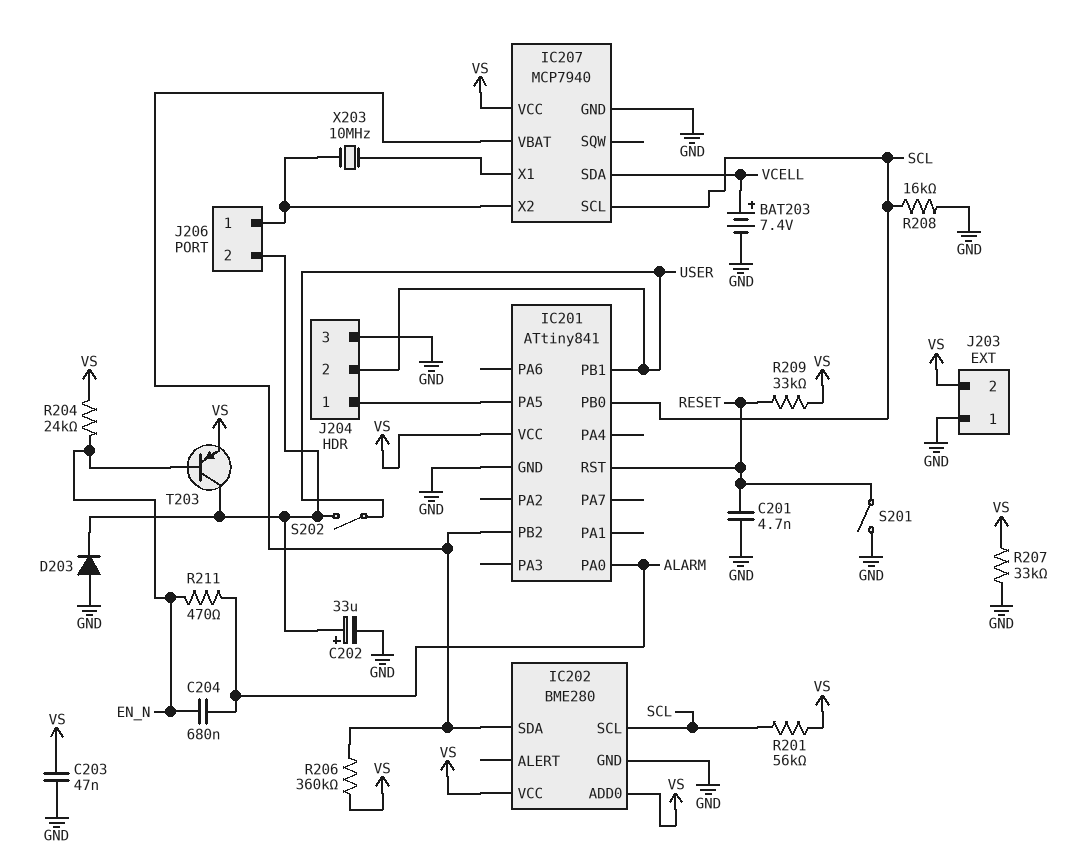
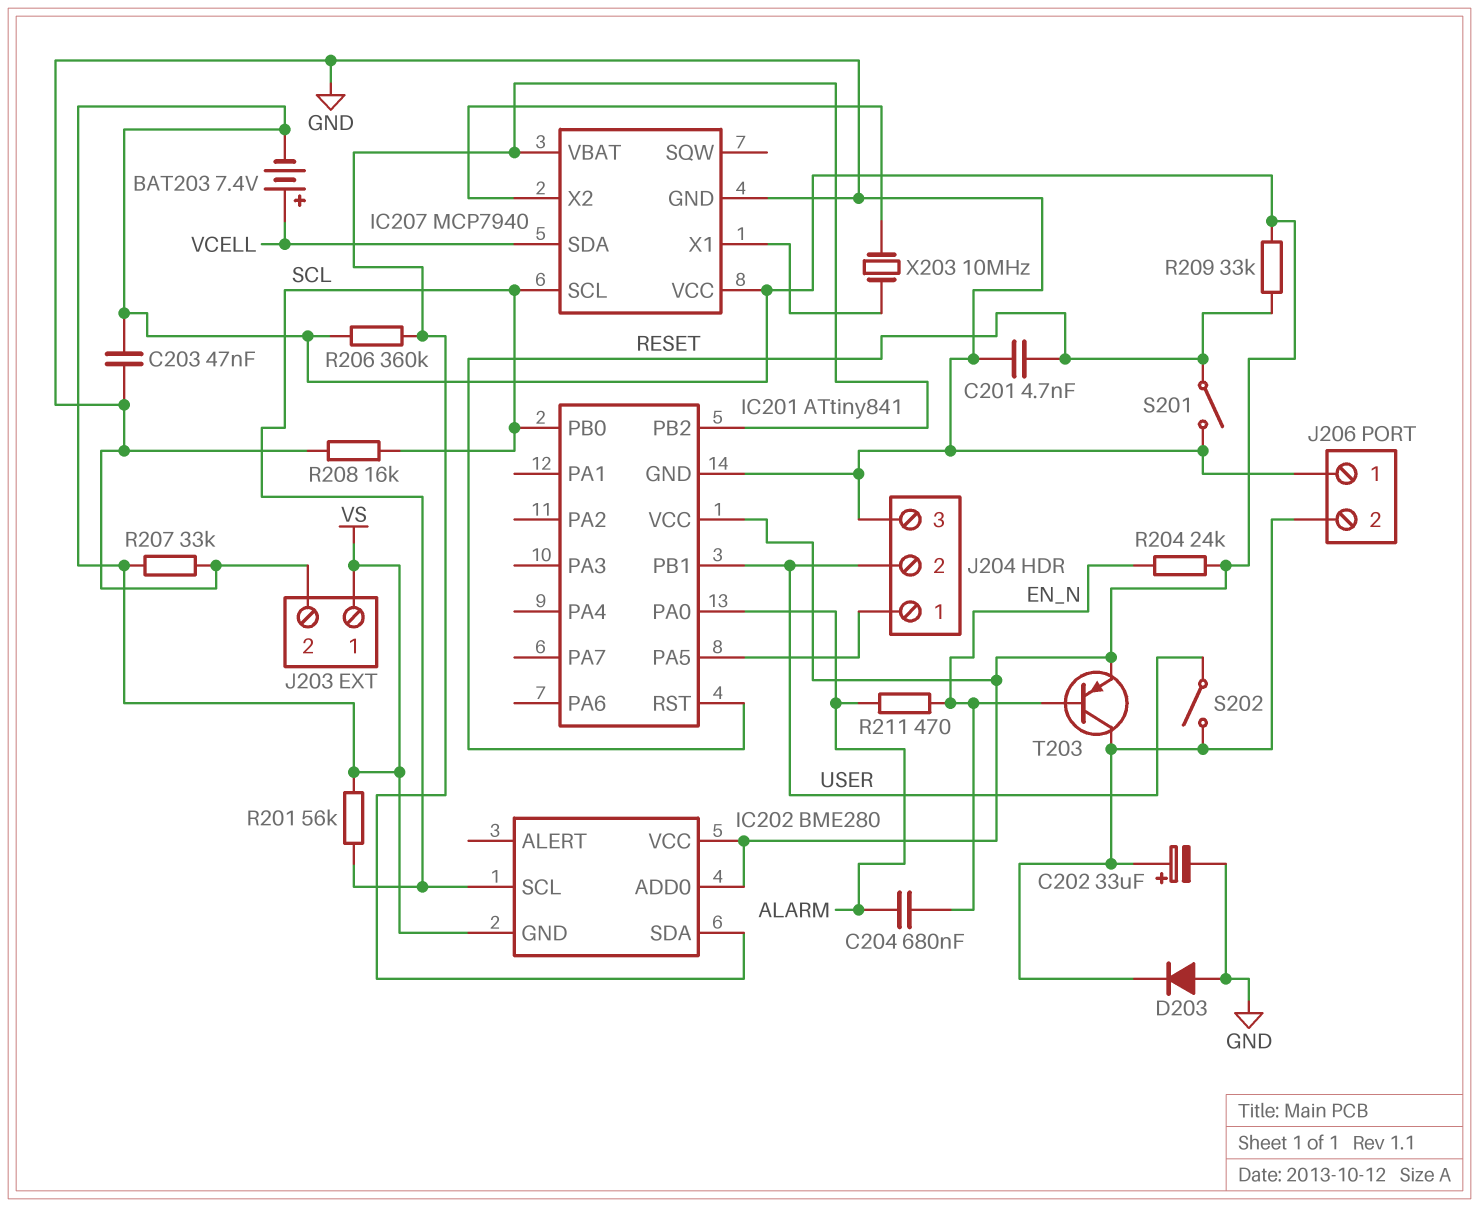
BAT203: 7.4V (plus VCELL, minus GND) -> 7.4V (plus VCELL, minus VS)
IC202 pin GND: GND -> VS
J203 pin 1: GND -> VS
J203 pin 2: VS -> GND
J206 pin 1: IC207/X2 -> GND

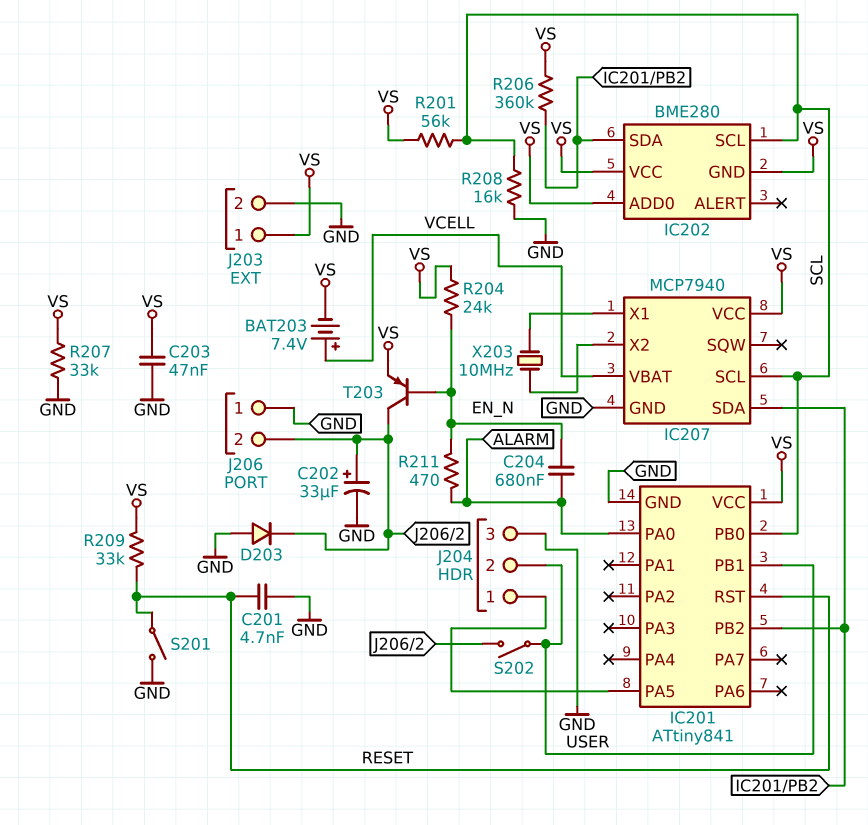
IC207 pin SDA: VCELL -> IC201/PB2
IC207 pin VBAT: IC201/PB2 -> VCELL

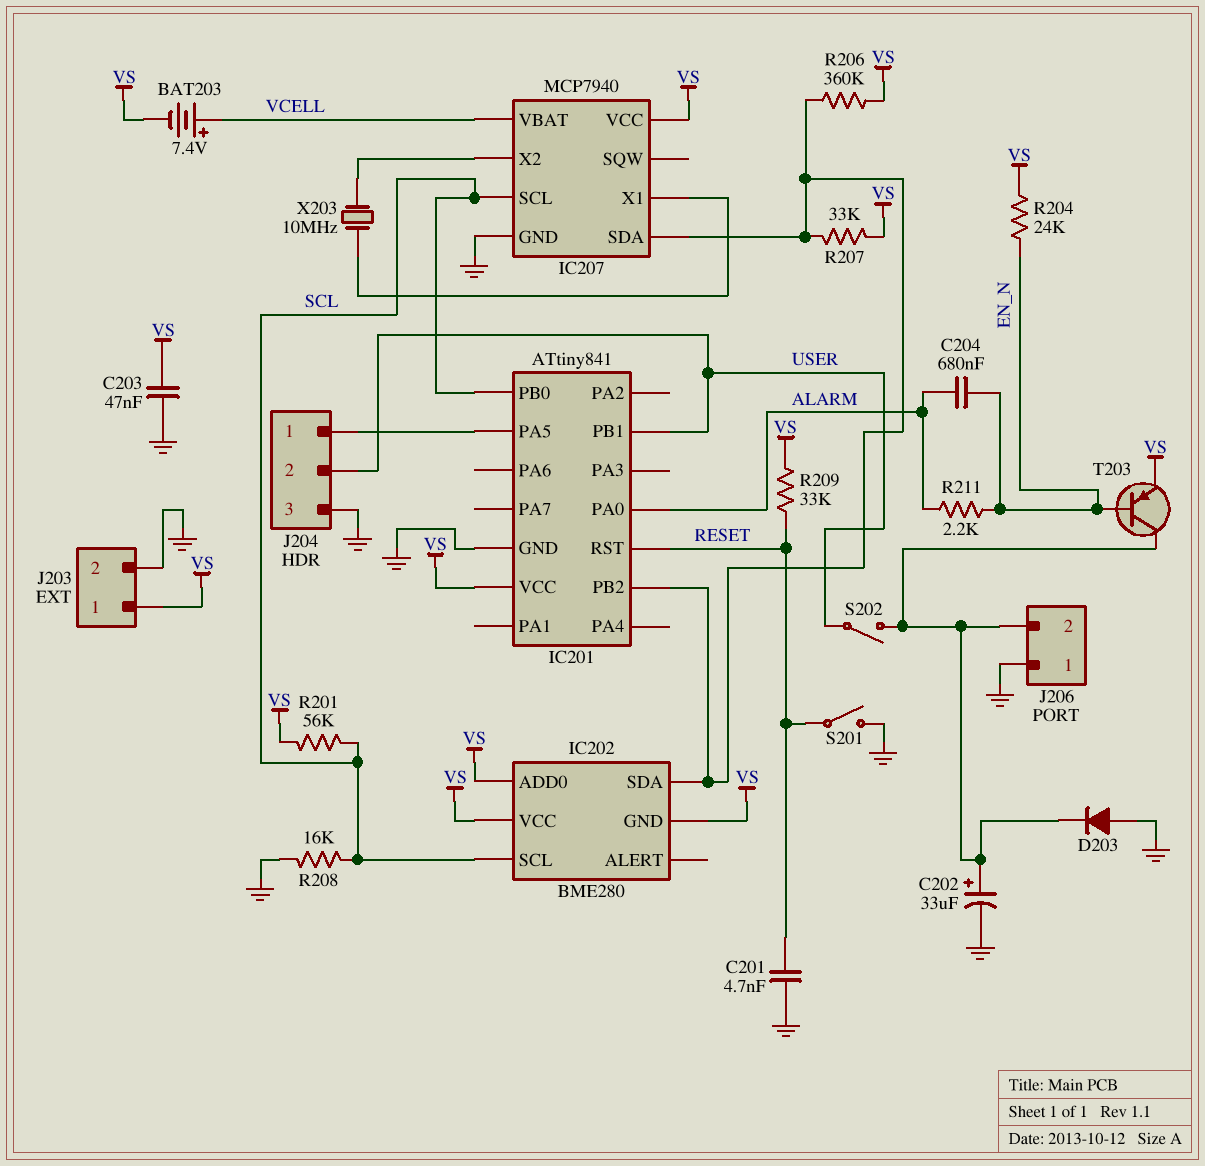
R207: 33k (GND, VS) -> 33k (IC201/PB2, VS)
R211: 470 (ALARM, EN_N) -> 2.2k (ALARM, EN_N)

